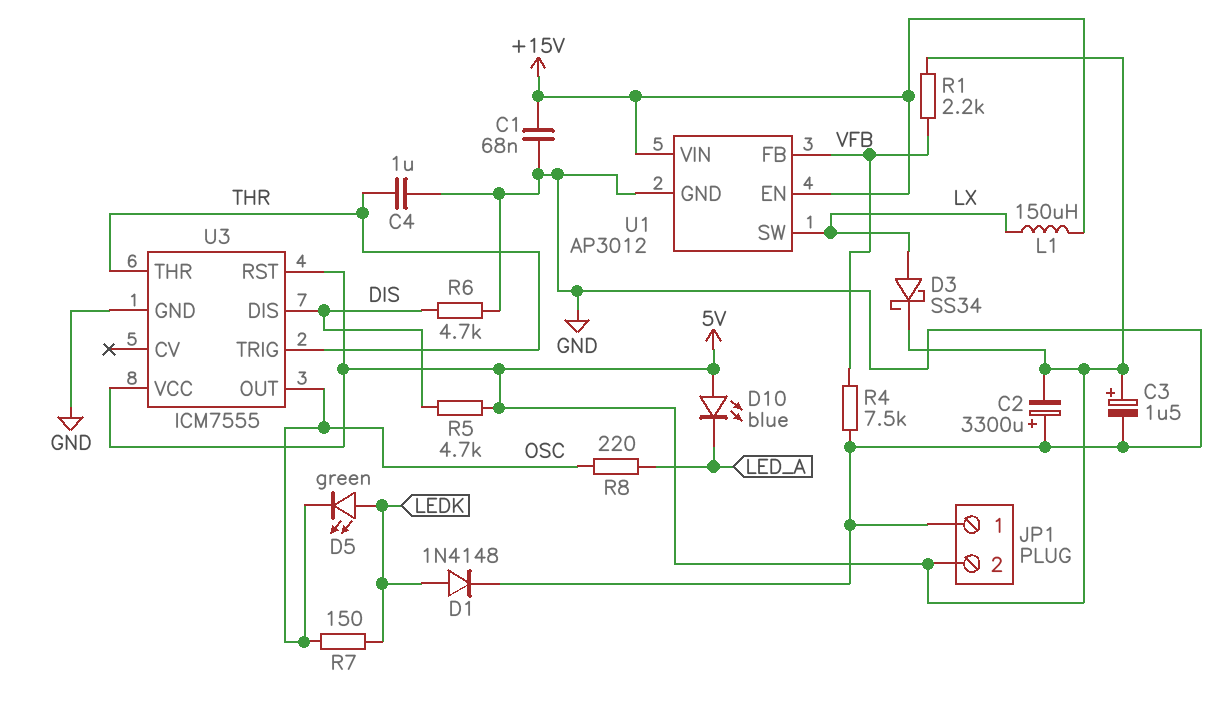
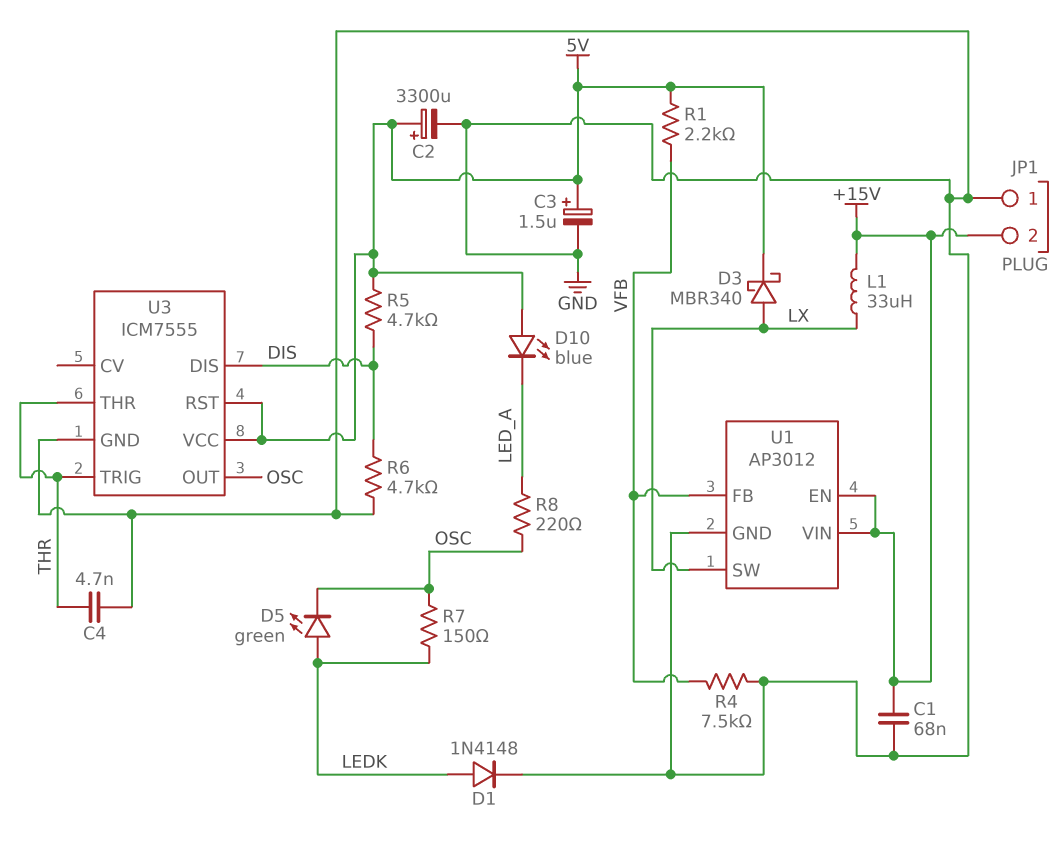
C2: 3300uF (plus GND, minus 5V) -> 3300uF (plus 5V, minus GND)
C4: 1uF (GND, THR) -> 4.7nF (GND, THR)
D3: schottky SS34 (A LX, K 5V) -> schottky MBR340 (A LX, K 5V)
JP1 pin 2: 5V -> +15V
L1: 150uH (+15V, LX) -> 33uH (+15V, LX)

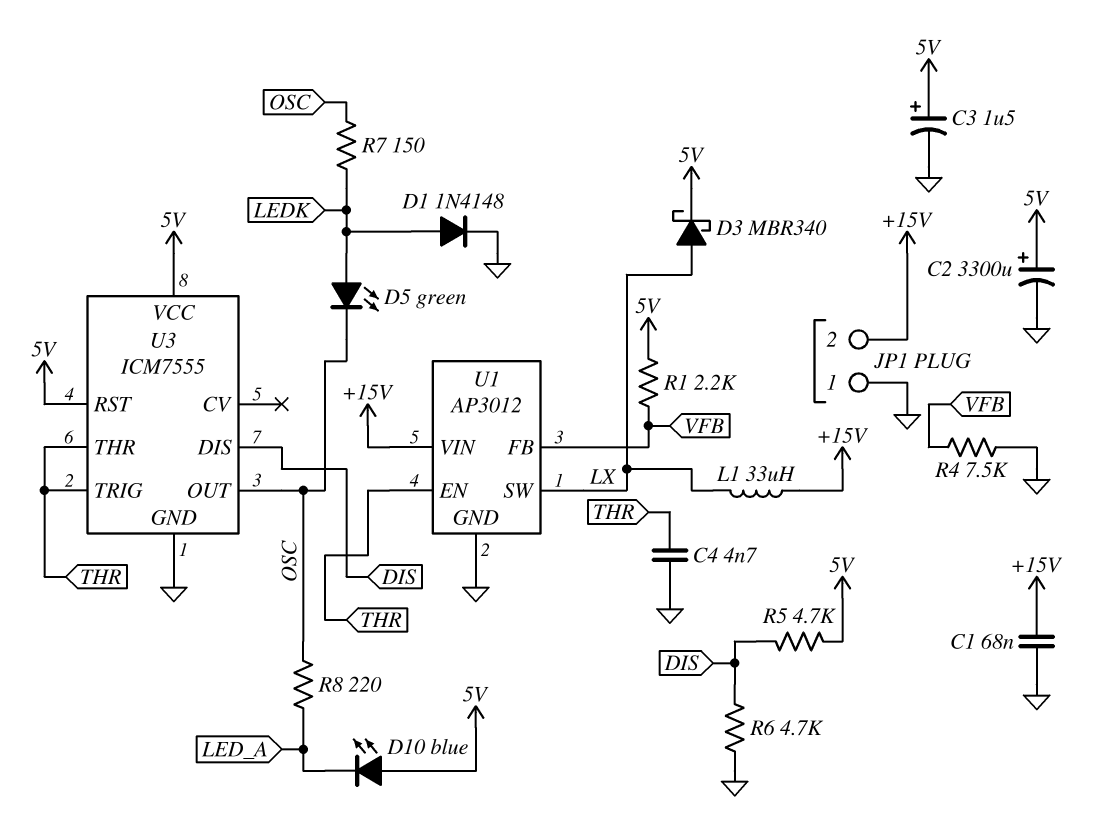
U1 pin EN: +15V -> THR

